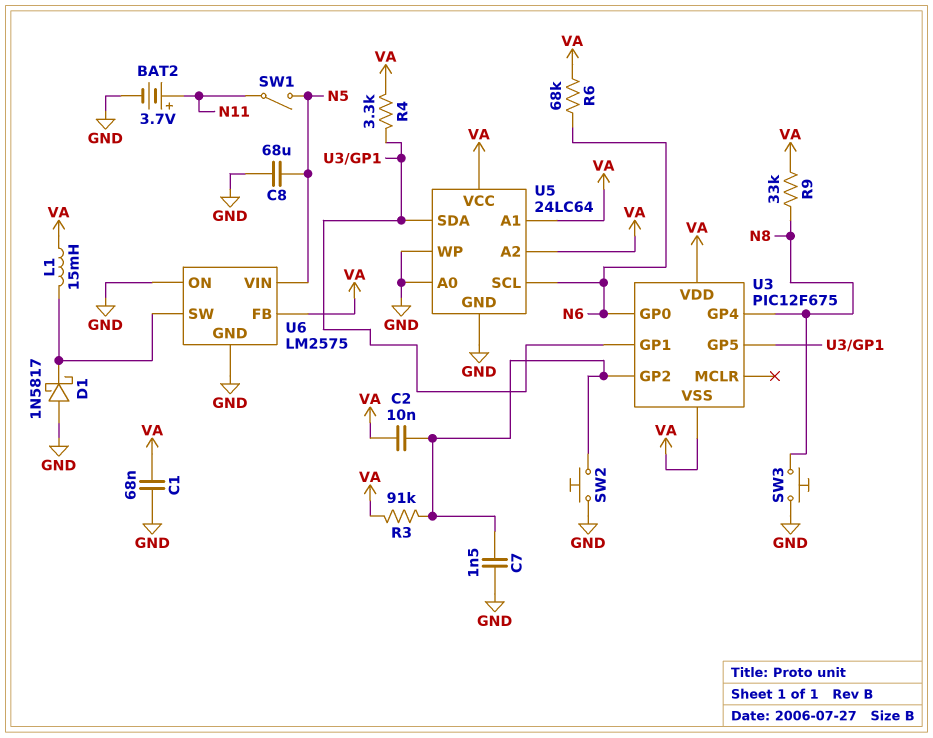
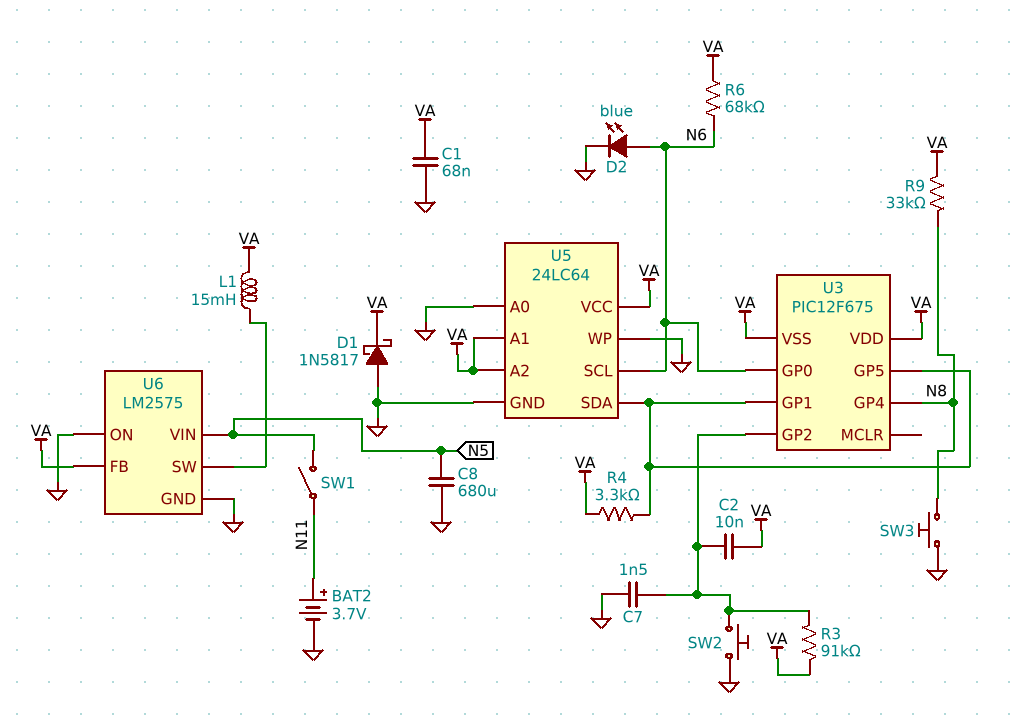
C8: 68uF (GND, N5) -> 680uF (GND, N5)
D1: schottky 1N5817 (A GND, K U6/SW) -> schottky 1N5817 (A GND, K VA)
D2: none -> LED blue (A N6, K GND)

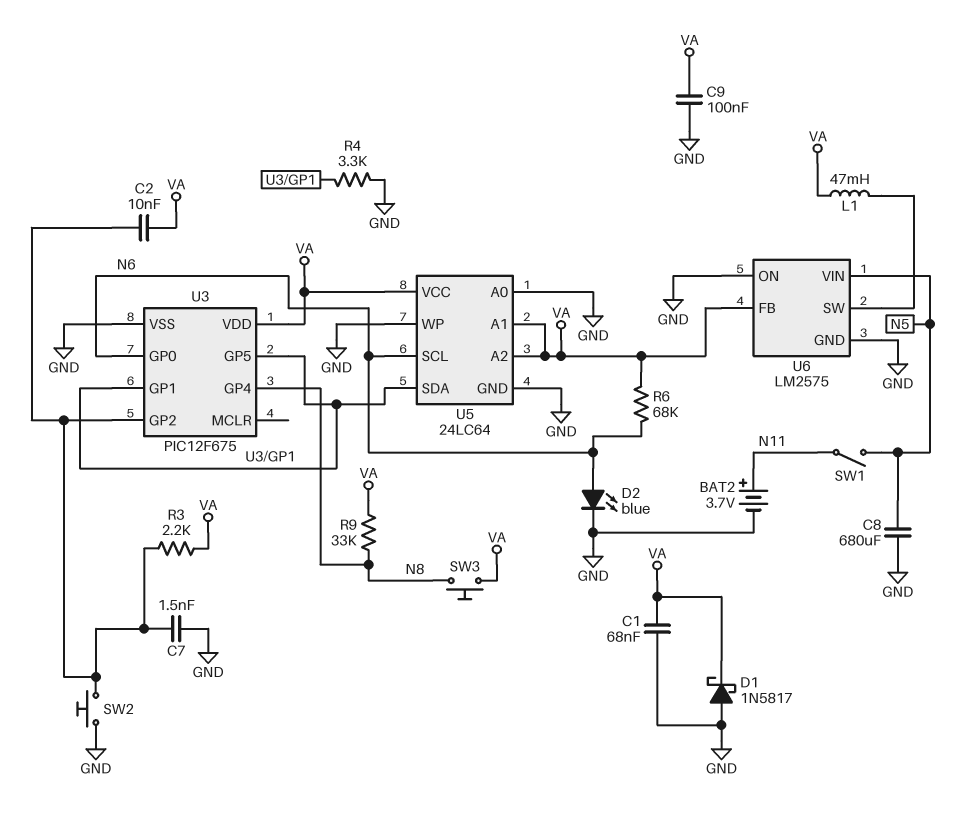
C9: none -> 100nF (GND, VA)
L1: 15mH (U6/SW, VA) -> 47mH (U6/SW, VA)
R3: 91k (U3/GP2, VA) -> 2.2k (U3/GP2, VA)
R4: 3.3k (U3/GP1, VA) -> 3.3k (GND, U3/GP1)
SW3: button (GND, N8) -> button (N8, VA)
U3 pin VSS: VA -> GND

